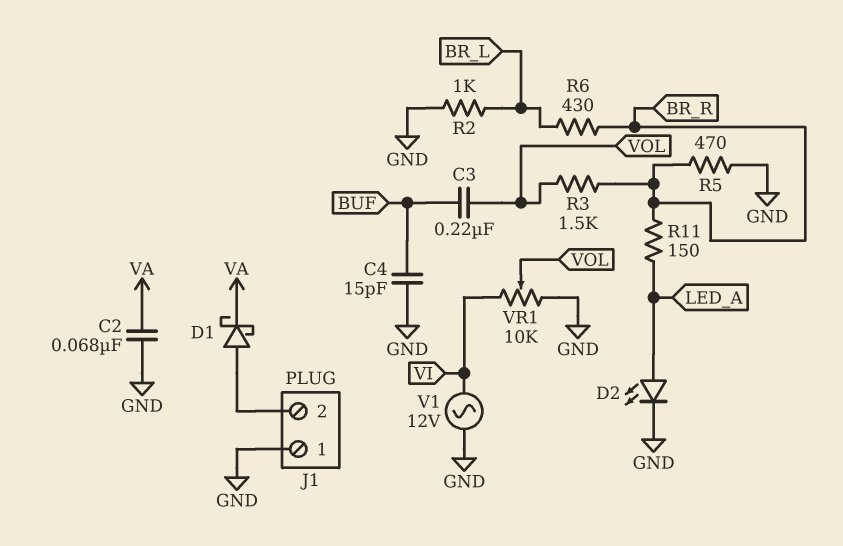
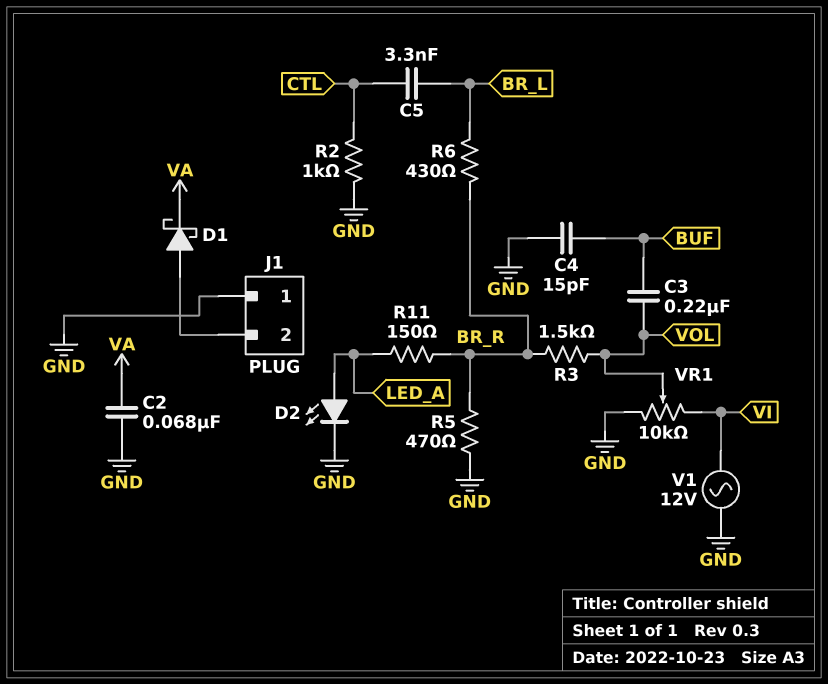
C5: none -> 3.3nF (BR_L, CTL)
R2: 1k (BR_L, GND) -> 1k (CTL, GND)

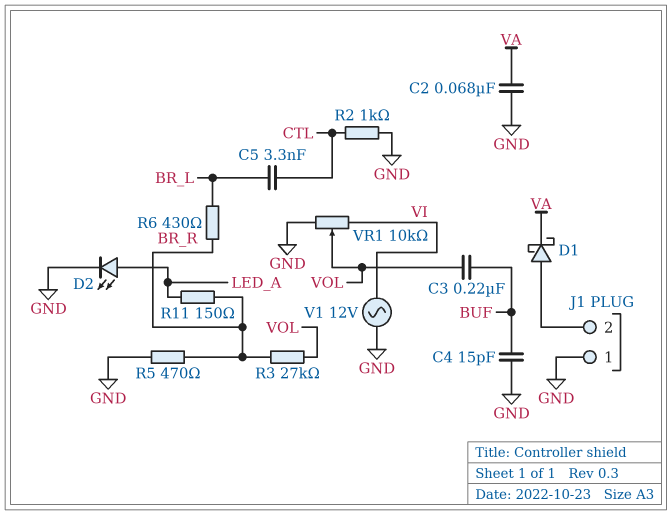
R3: 1.5k (BR_R, VOL) -> 27k (BR_R, VOL)

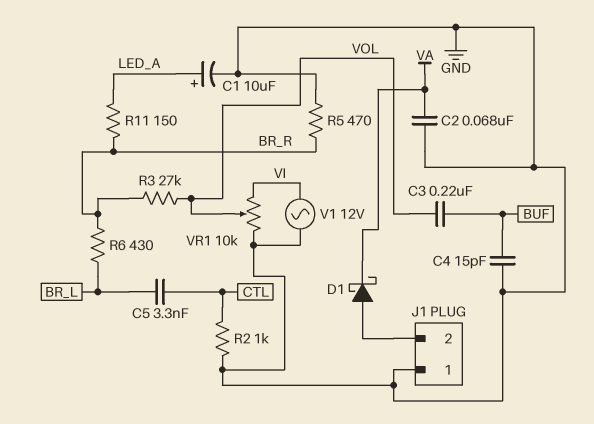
C1: none -> 10uF (plus LED_A, minus GND)
D2: LED (A LED_A, K GND) -> none

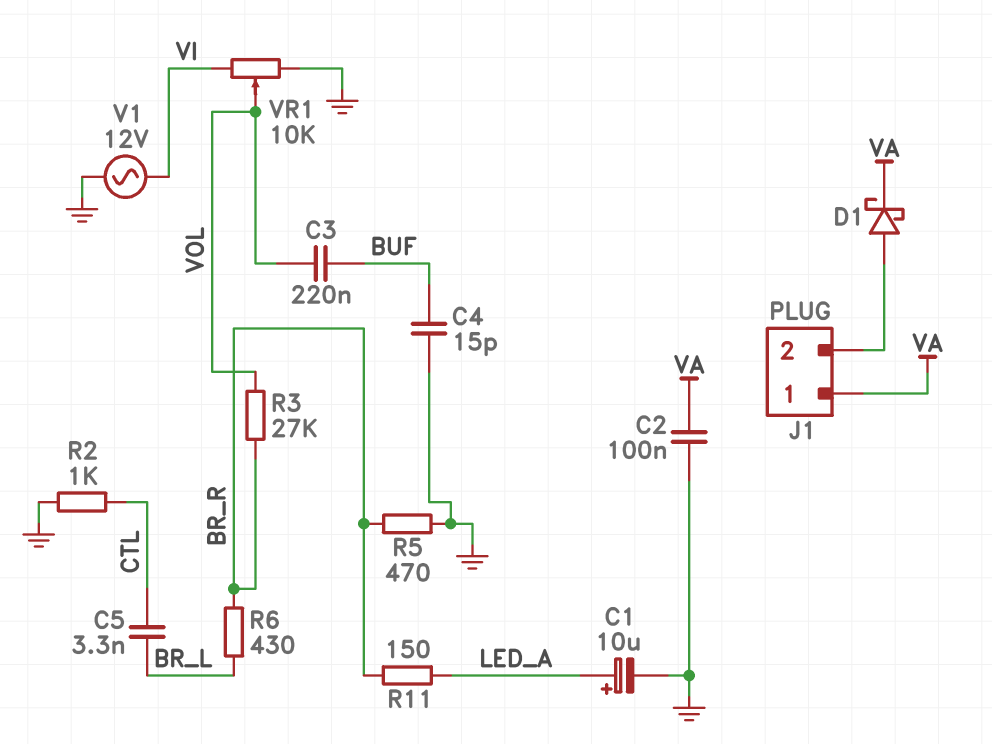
C2: 68nF (GND, VA) -> 100nF (GND, VA)
J1 pin 1: GND -> VA

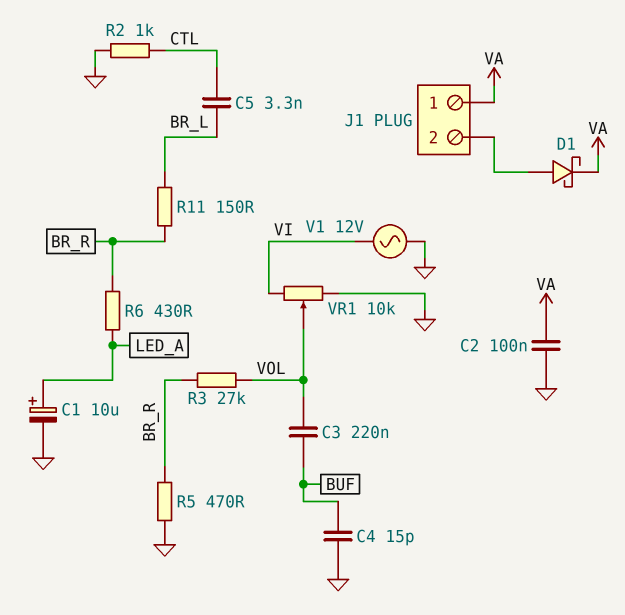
R6: 430 (BR_L, BR_R) -> 430 (BR_R, LED_A)
R11: 150 (BR_R, LED_A) -> 150 (BR_L, BR_R)

